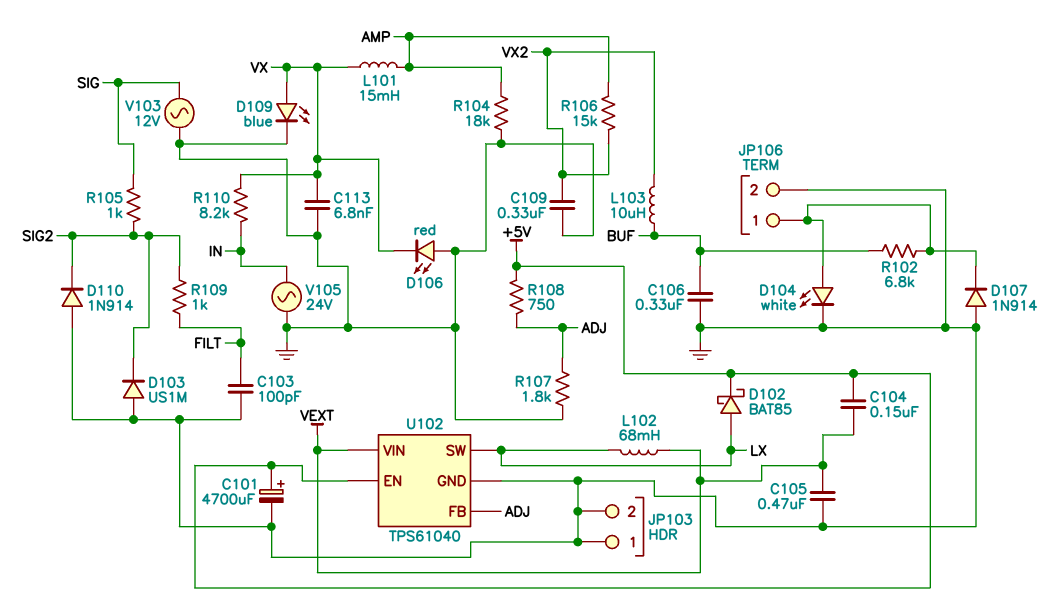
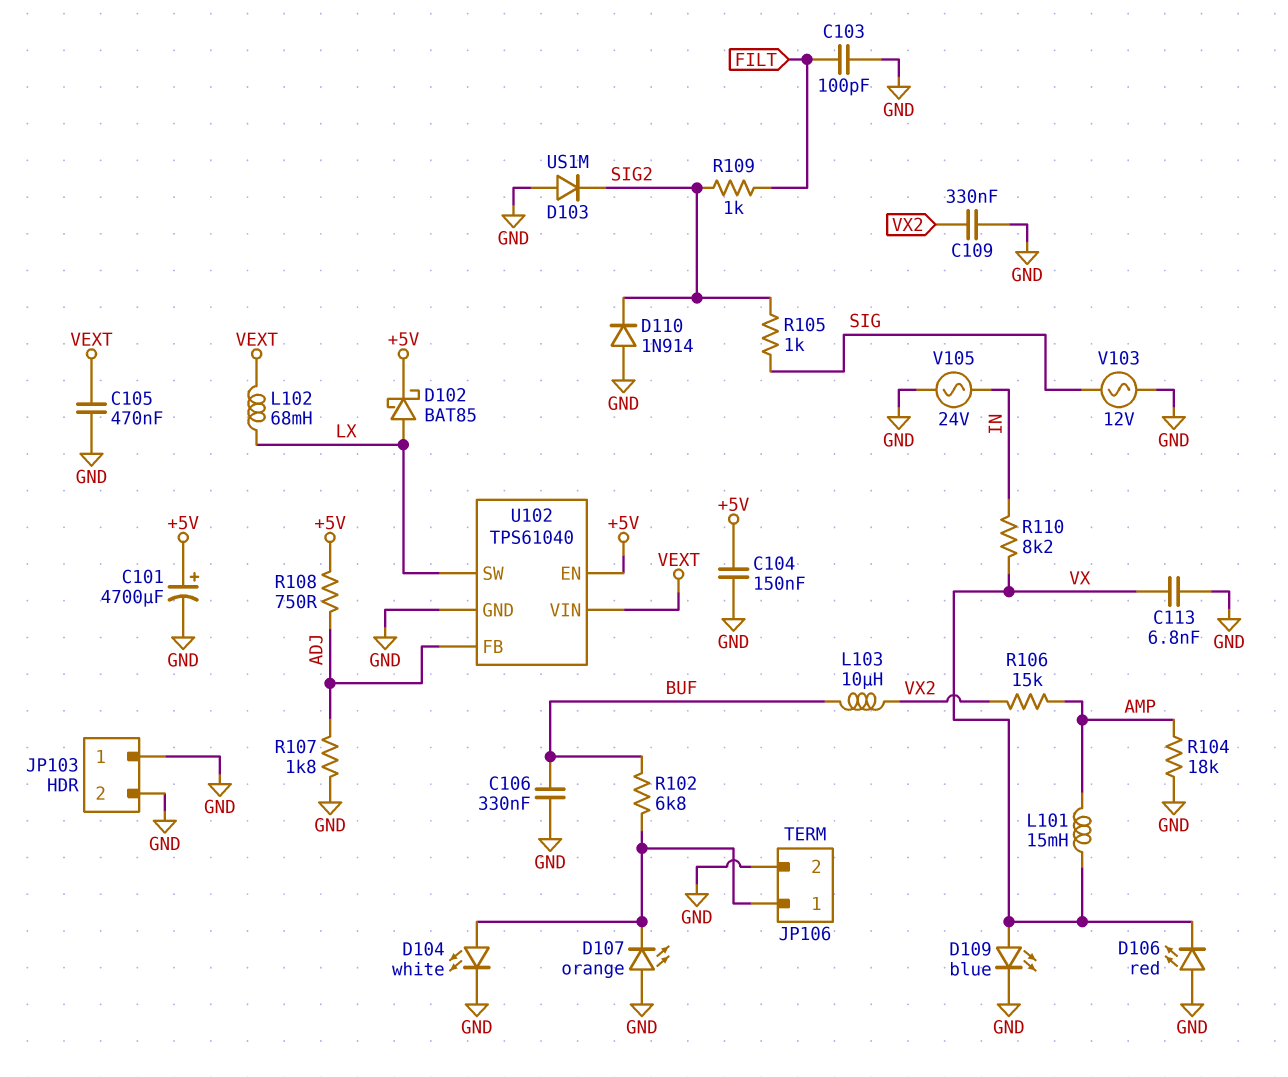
C104: 150nF (+5V, VEXT) -> 150nF (+5V, GND)
D107: diode 1N914 (A GND, K JP106/1) -> LED orange (A GND, K JP106/1)

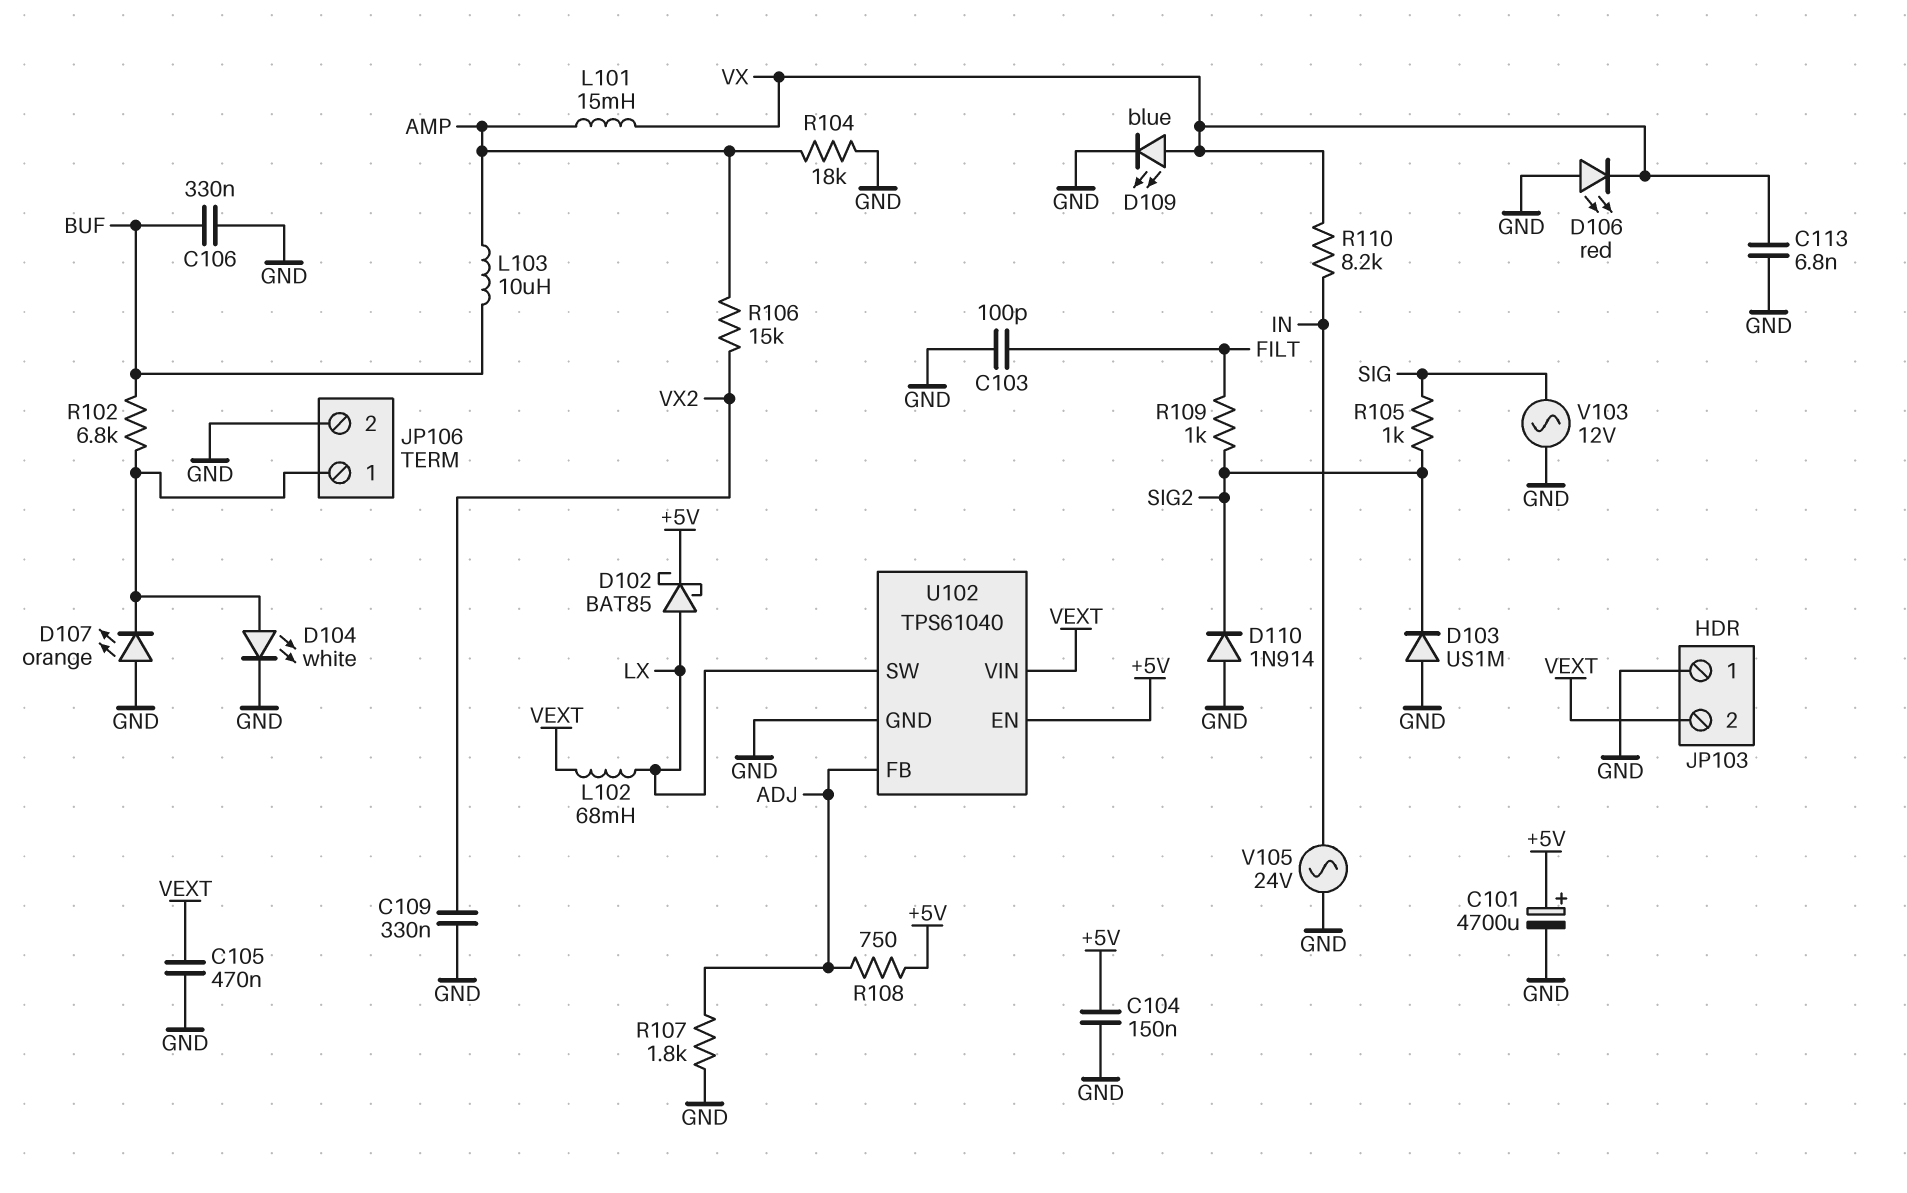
JP103 pin 2: GND -> VEXT
L103: 10uH (BUF, VX2) -> 10uH (AMP, BUF)

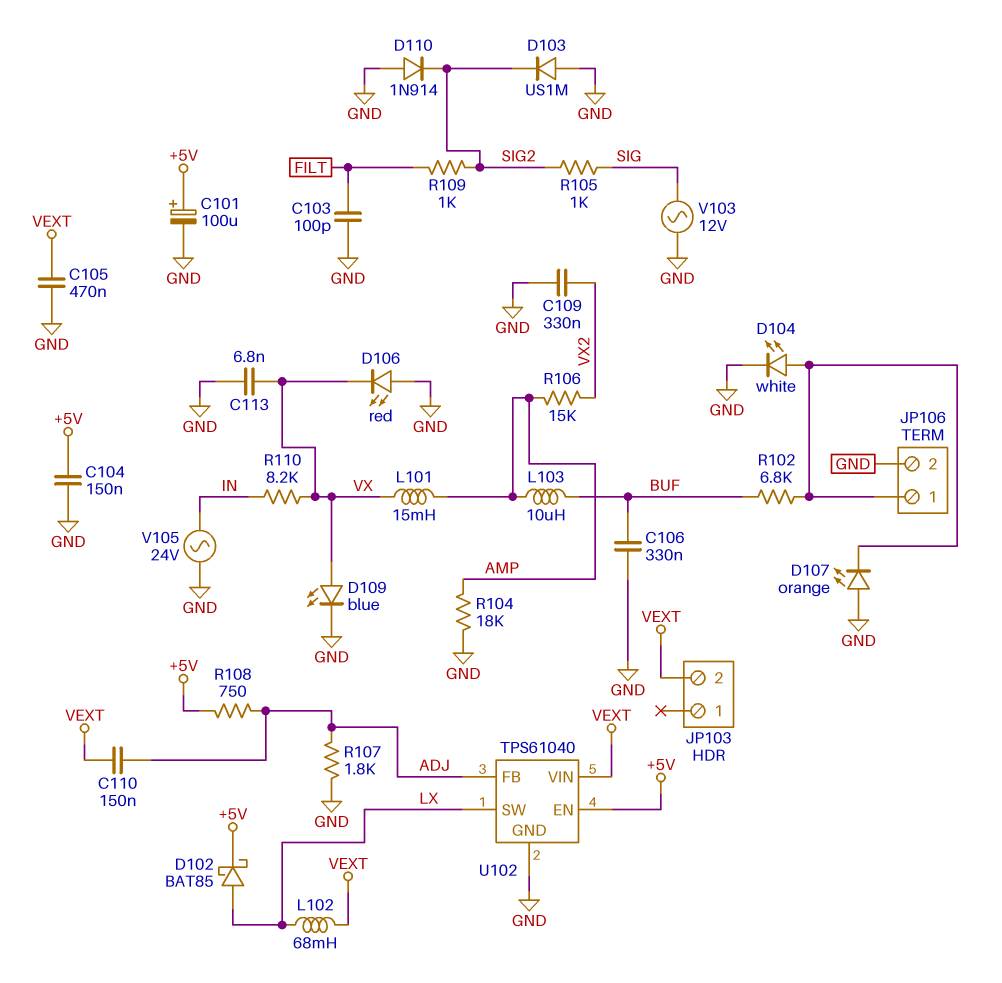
C101: 4700uF (plus +5V, minus GND) -> 100uF (plus +5V, minus GND)
C110: none -> 150nF (ADJ, VEXT)
JP103 pin 1: GND -> none

